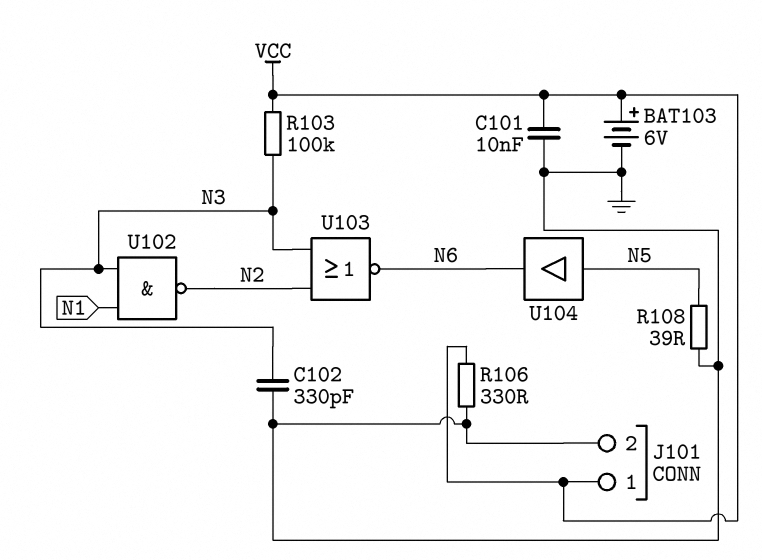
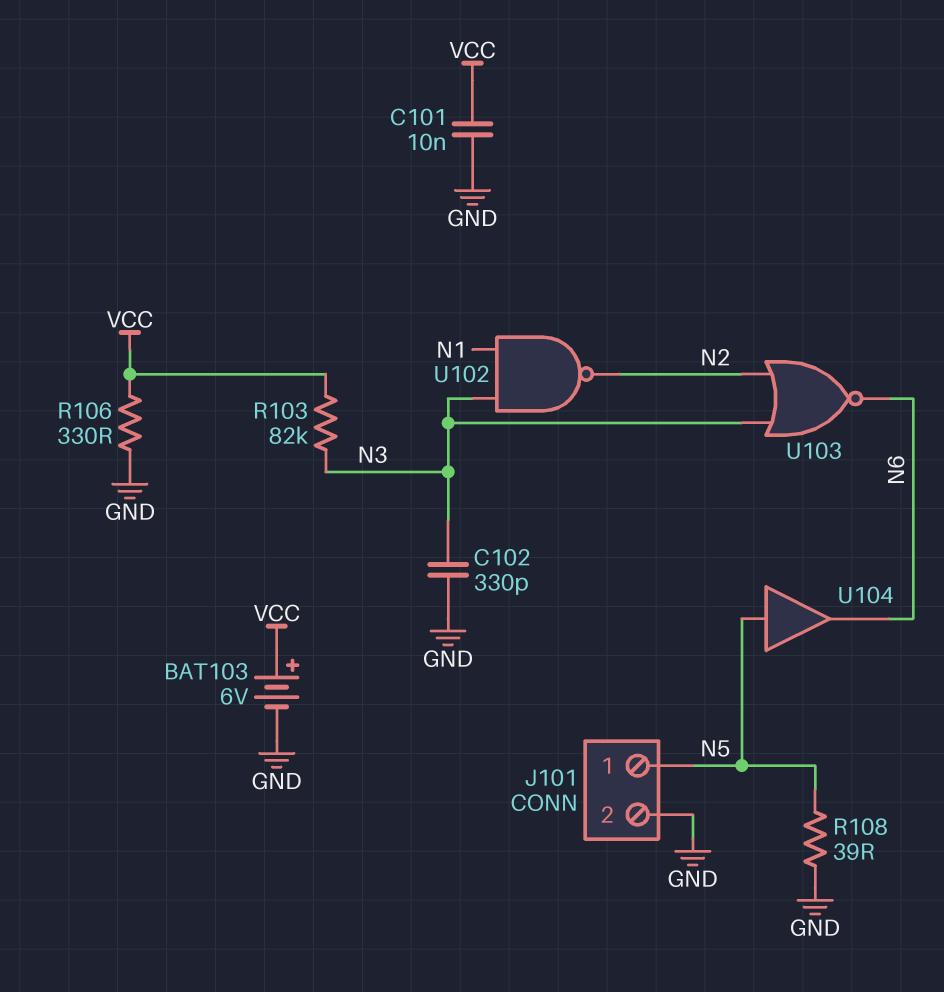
J101 pin 1: VCC -> N5
R103: 100k (N3, VCC) -> 82k (N3, VCC)

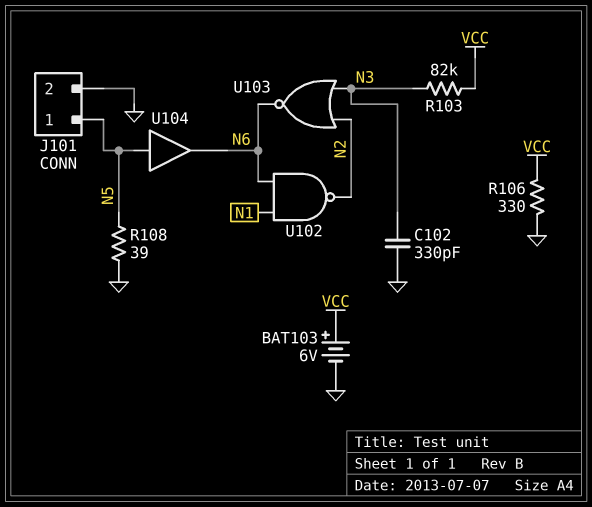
C101: 10nF (GND, VCC) -> none
U102: NAND (in N1, in N3, out N2) -> NAND (in N1, in N6, out N2)

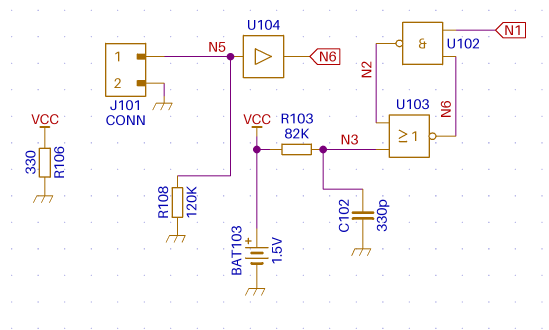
BAT103: 6V (plus VCC, minus GND) -> 1.5V (plus VCC, minus GND)
R108: 39 (GND, N5) -> 120k (GND, N5)

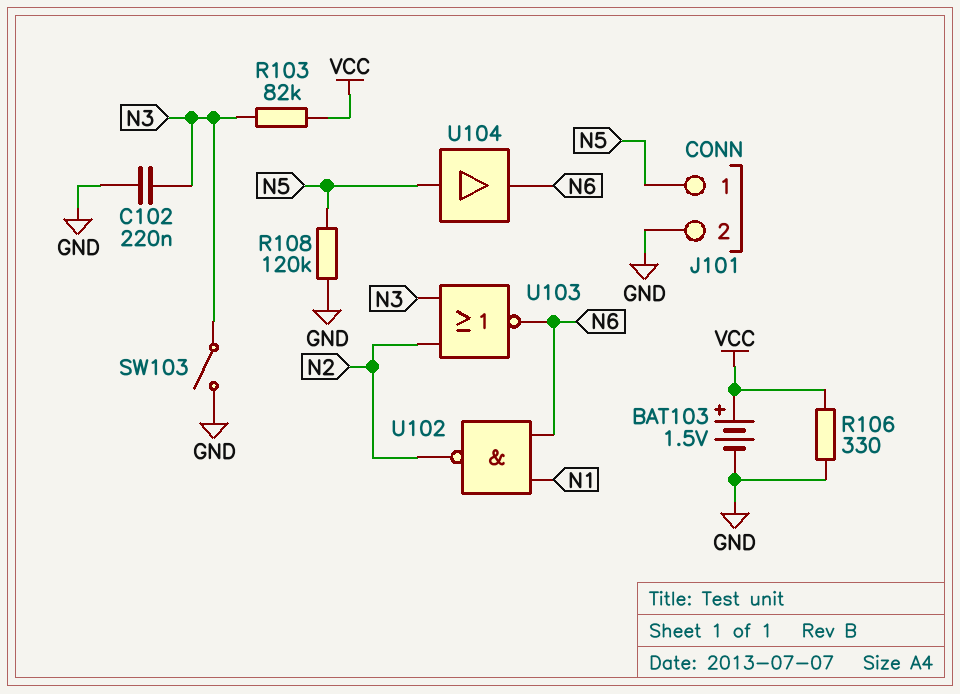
C102: 330pF (GND, N3) -> 220nF (GND, N3)
SW103: none -> switch (GND, N3)

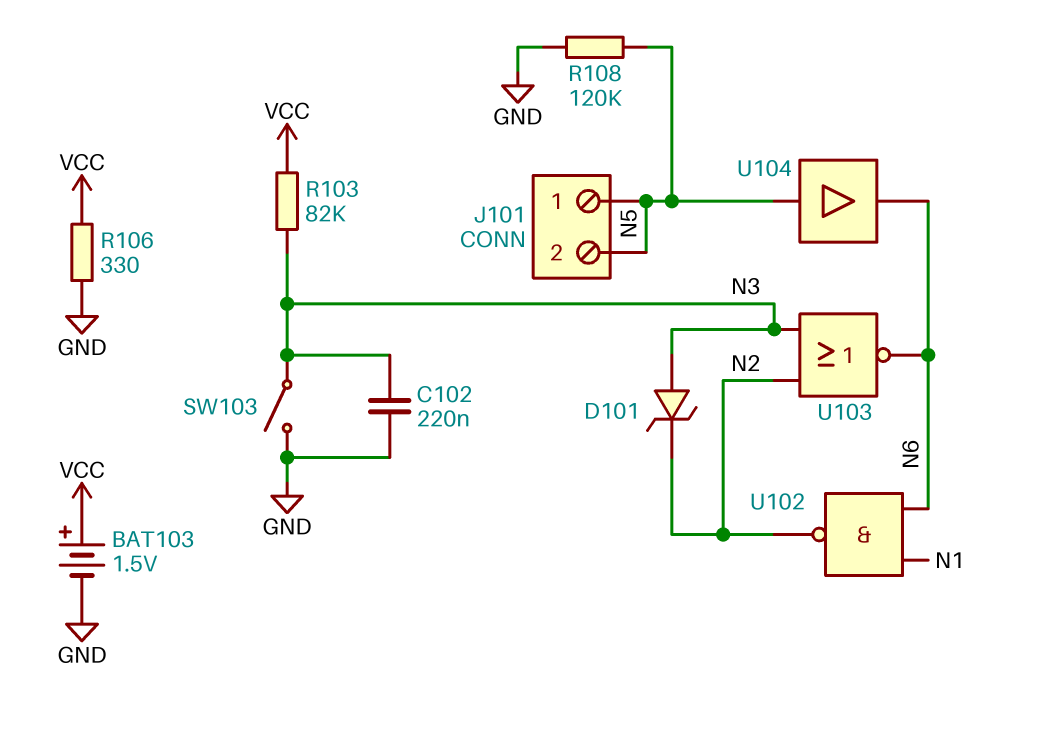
D101: none -> zener (A N3, K N2)
J101 pin 2: GND -> N5

